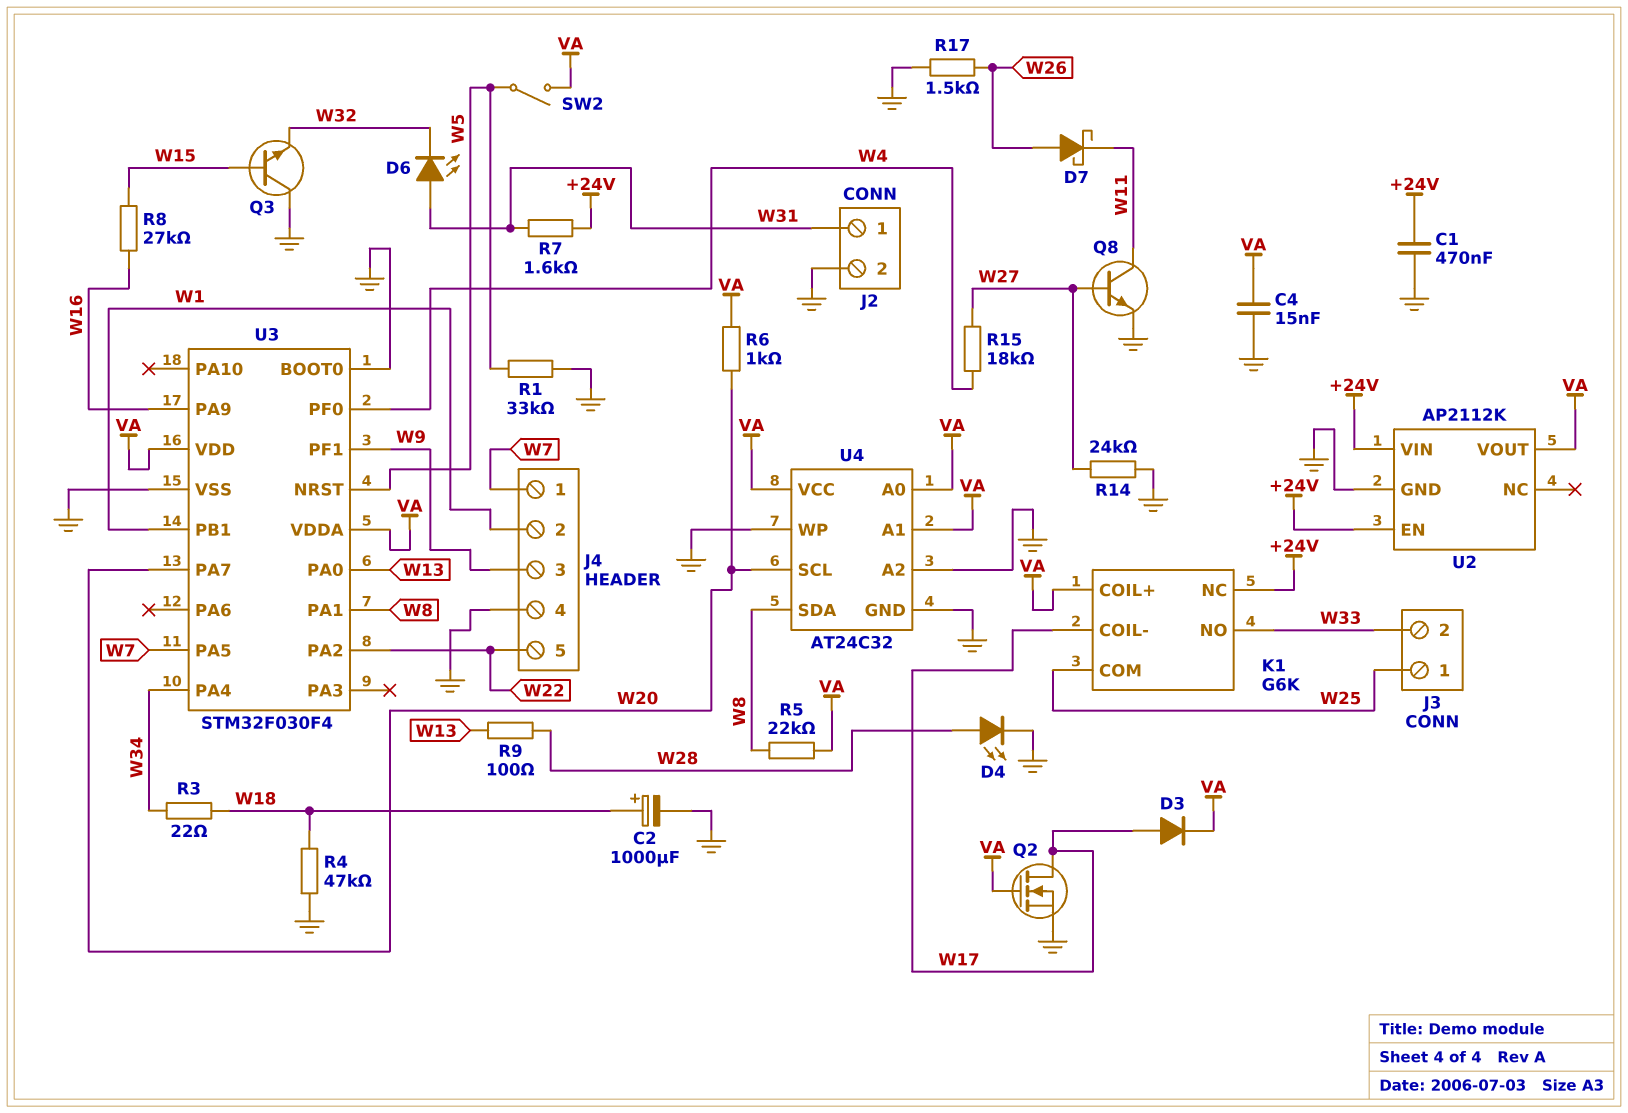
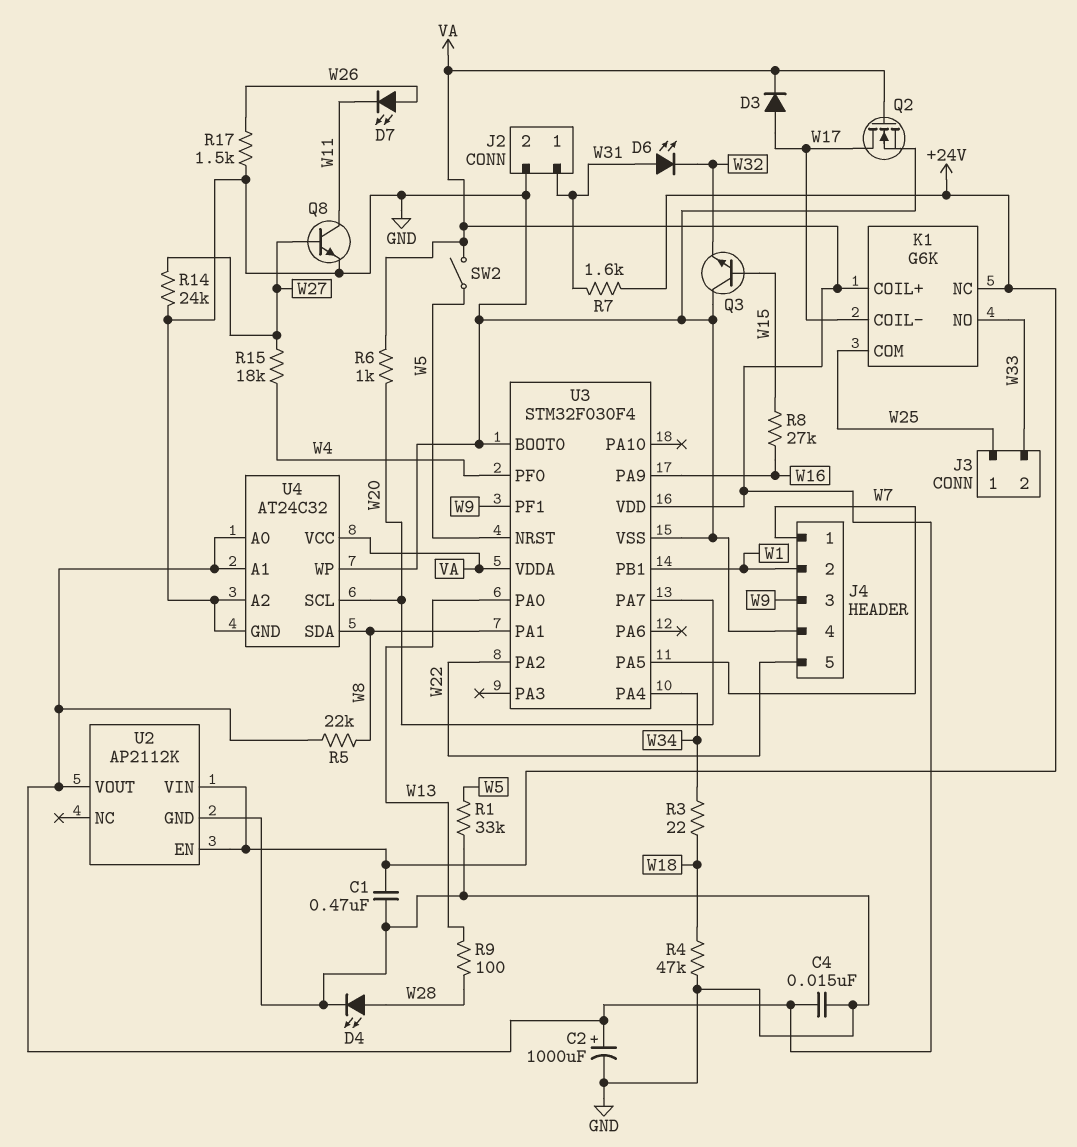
C2: 1000uF (plus W18, minus GND) -> 1000uF (plus VA, minus GND)
D7: schottky (A W26, K W11) -> LED (A W26, K W11)

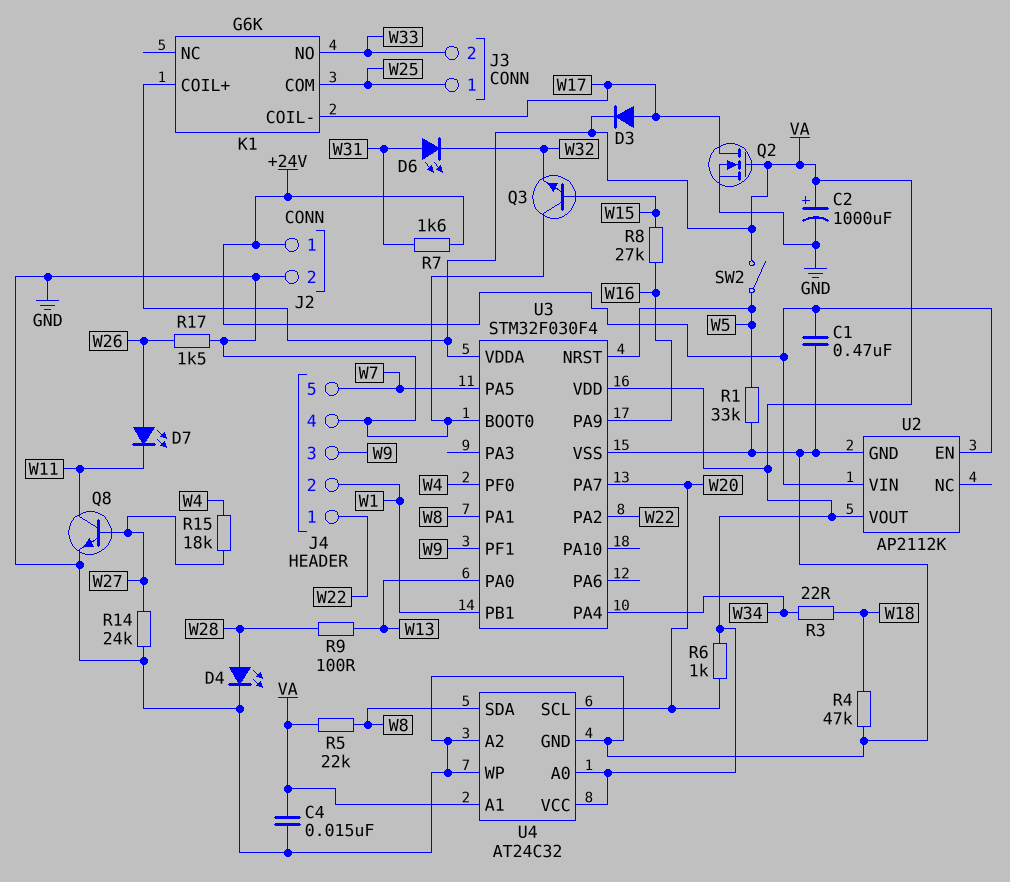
J2 pin 1: W31 -> +24V
J4 pin 1: W7 -> W22
J4 pin 5: W22 -> W7
K1 pin NC: +24V -> none

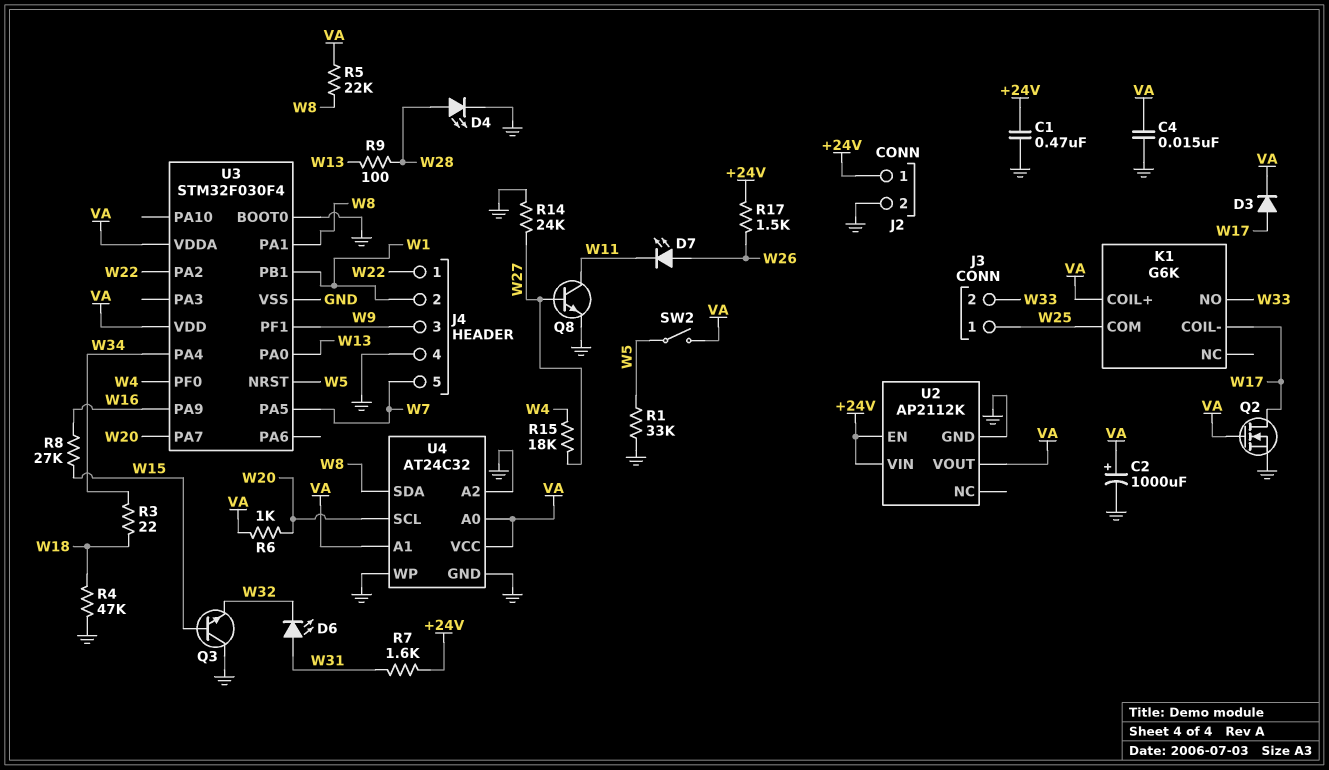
R17: 1.5k (GND, W26) -> 1.5k (+24V, W26)

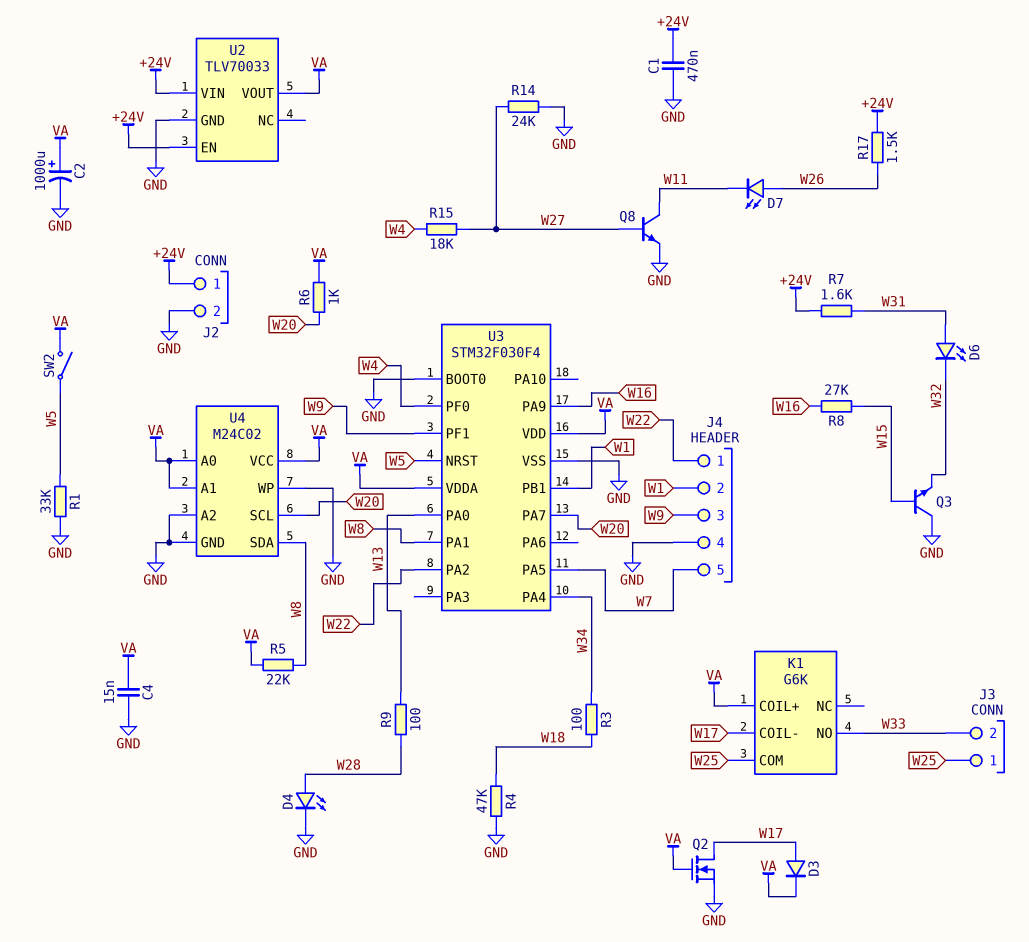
R3: 22 (W18, W34) -> 100 (W18, W34)
U2: AP2112K -> TLV70033
U4: AT24C32 -> M24C02

